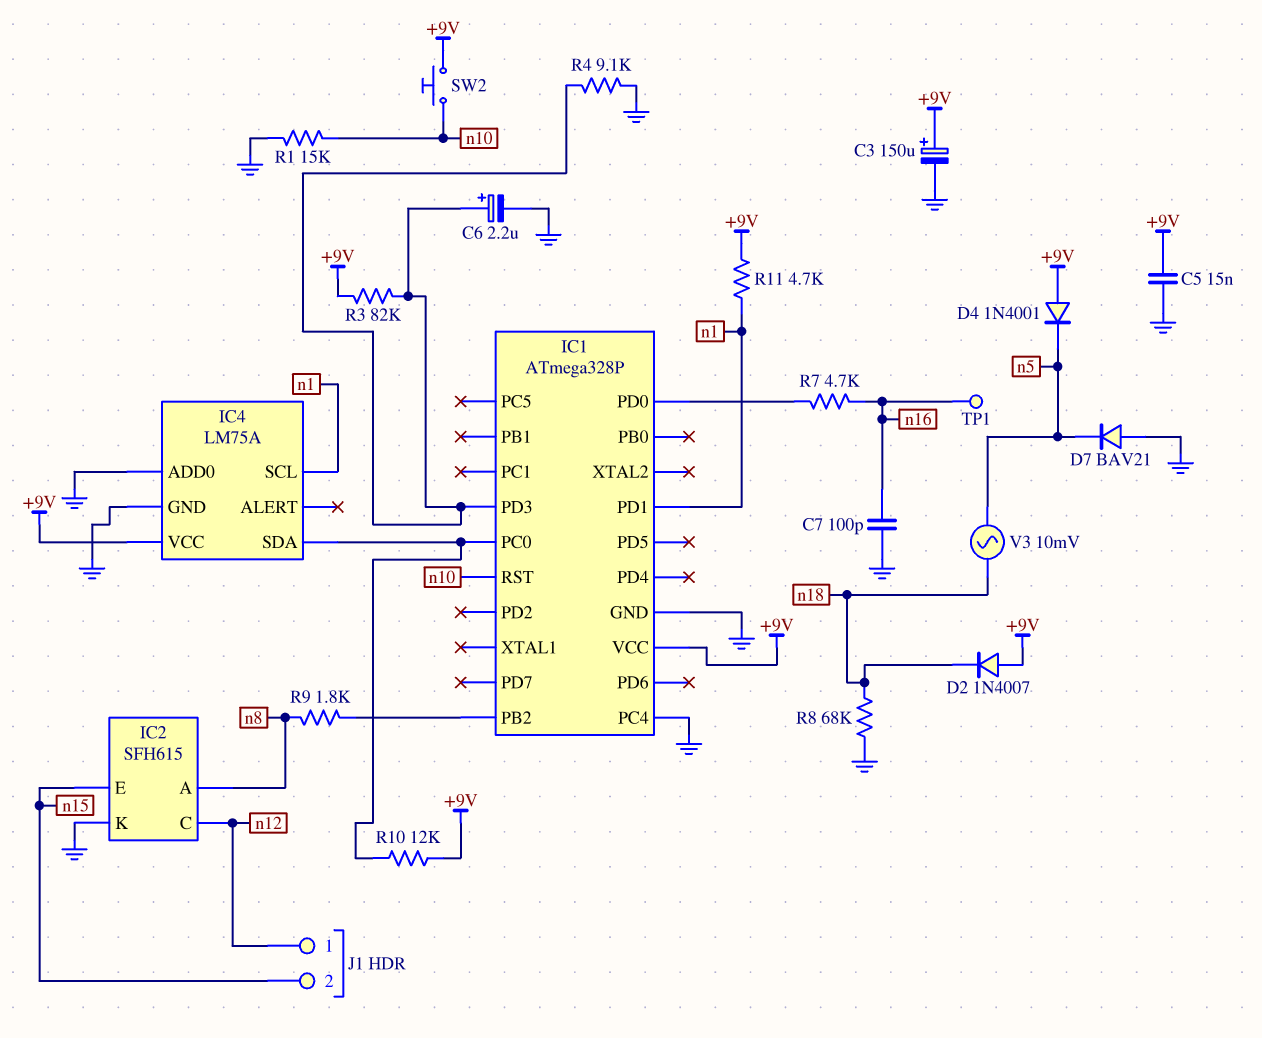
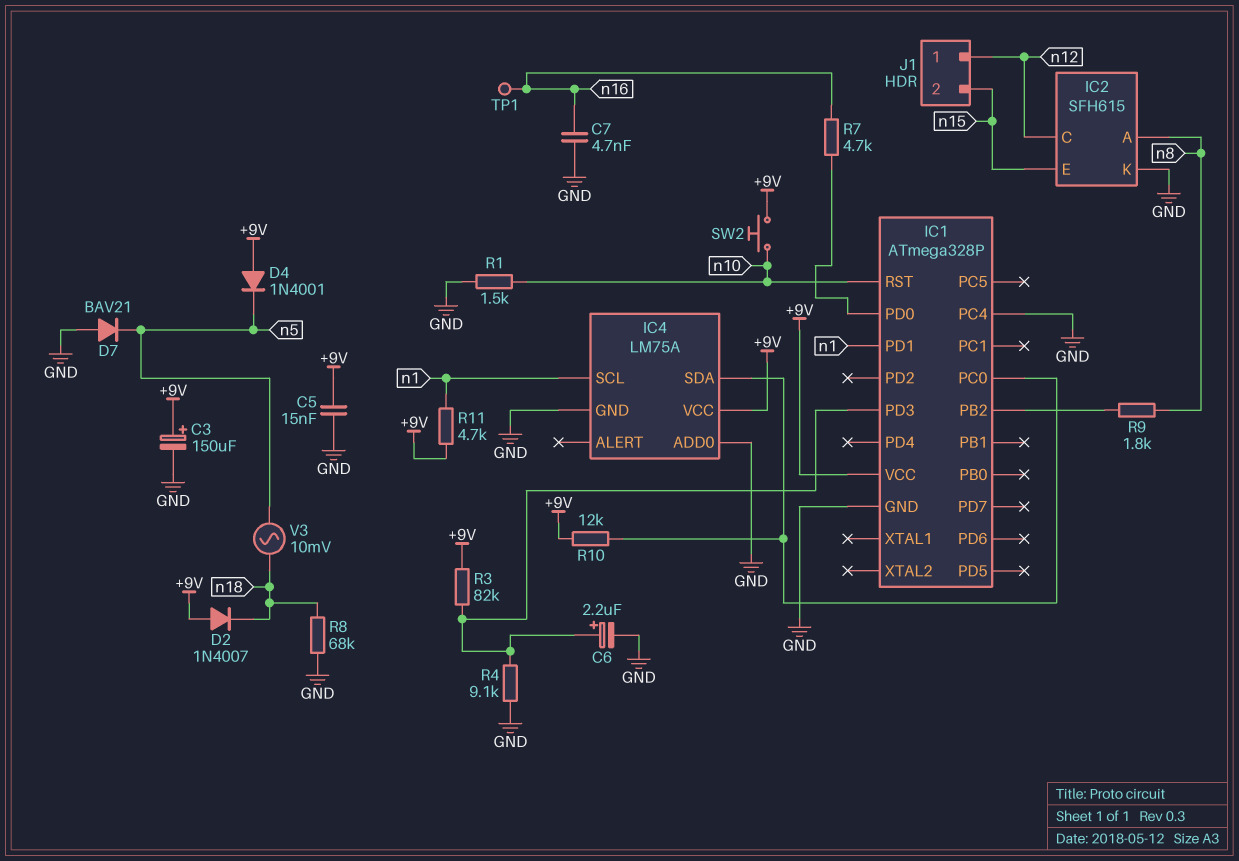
C7: 100pF (GND, n16) -> 4.7nF (GND, n16)
R1: 15k (GND, n10) -> 1.5k (GND, n10)

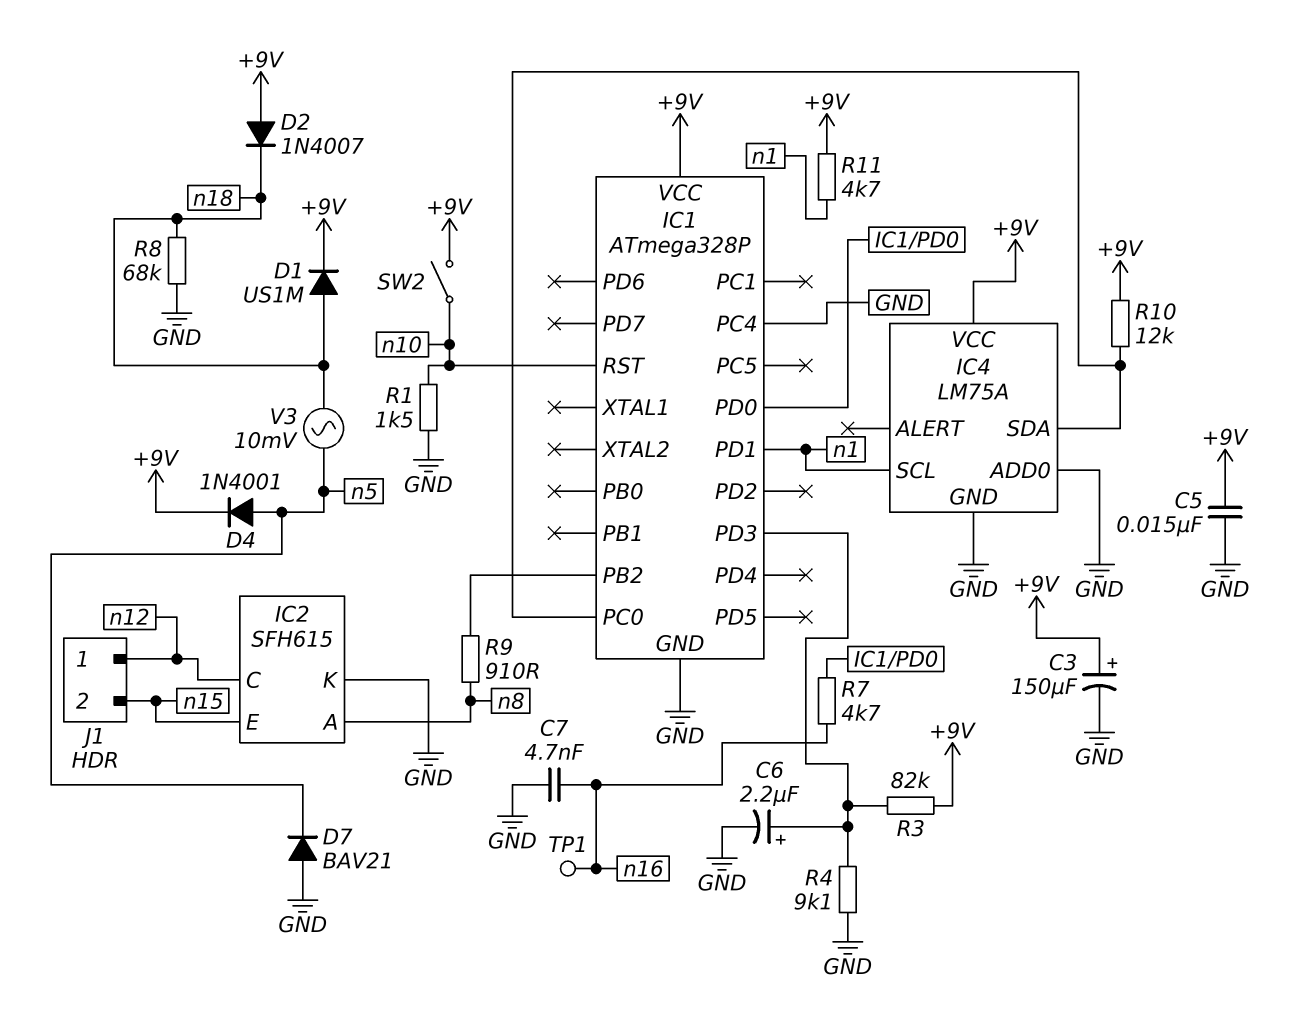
D1: none -> diode US1M (A n18, K +9V)
D4: diode 1N4001 (A +9V, K n5) -> diode 1N4001 (A n5, K +9V)
R9: 1.8k (IC1/PB2, n8) -> 910 (IC1/PB2, n8)
SW2: button (+9V, n10) -> switch (+9V, n10)

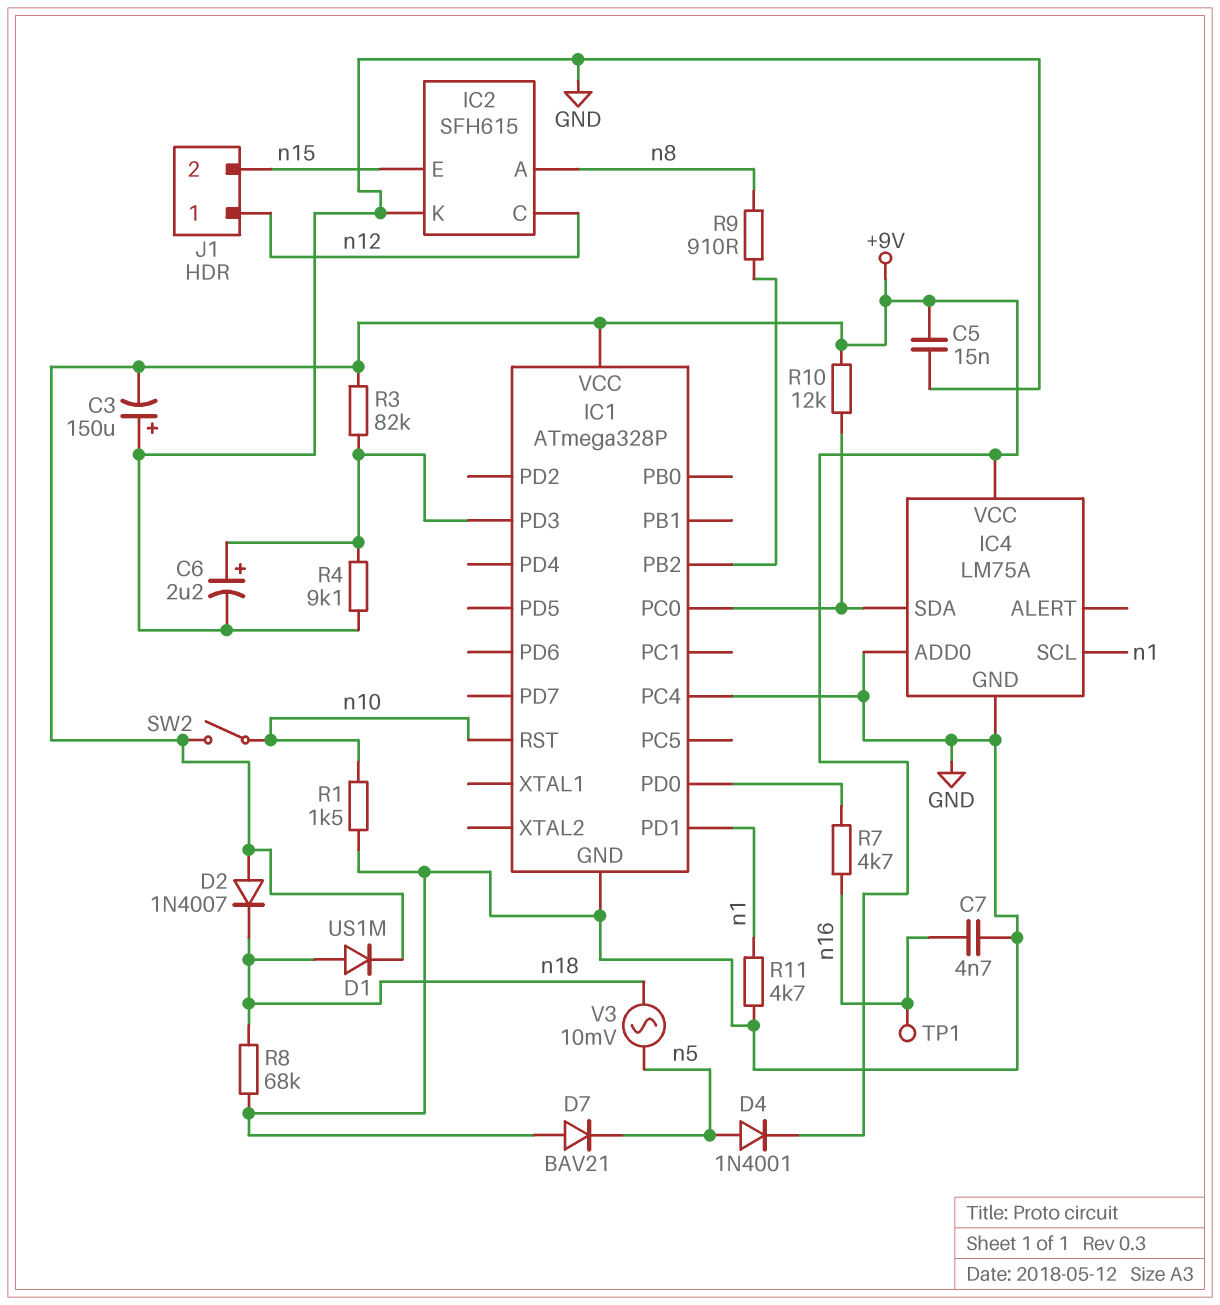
C3: 150uF (plus +9V, minus GND) -> 150uF (plus GND, minus +9V)
R11: 4.7k (+9V, n1) -> 4.7k (GND, n1)

